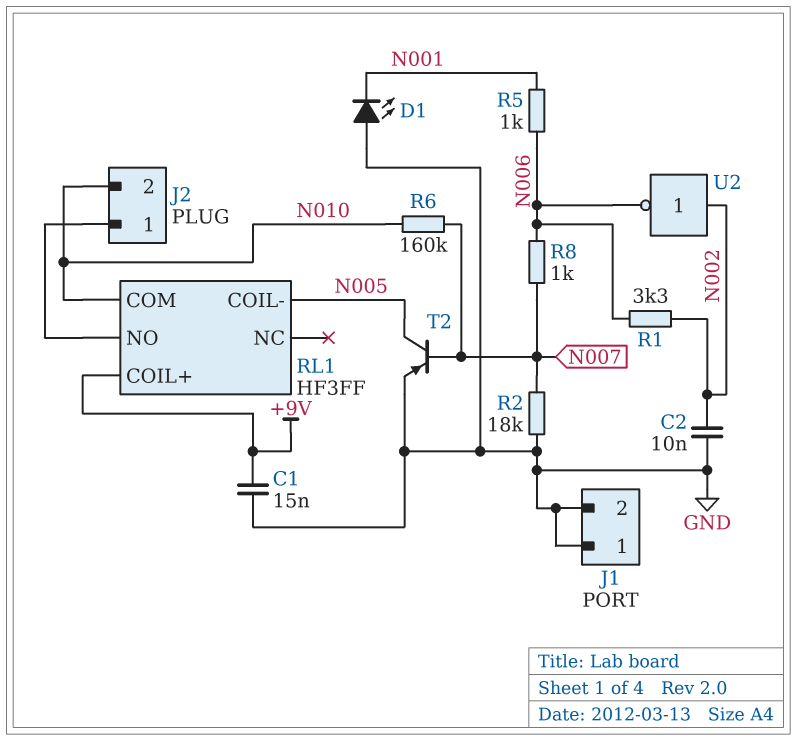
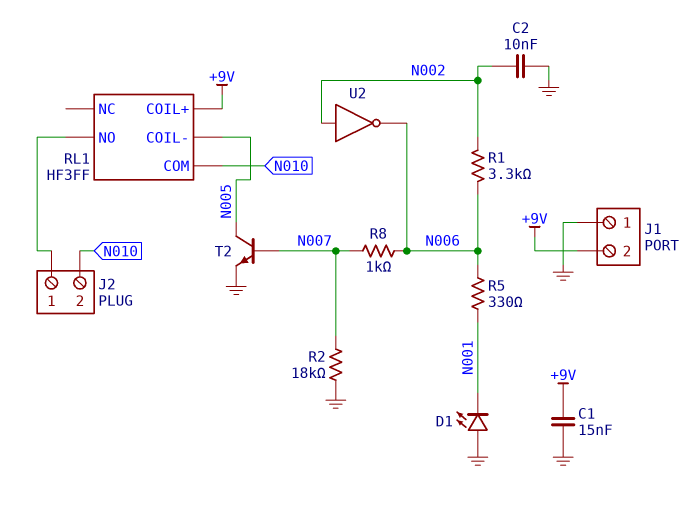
J1 pin 2: GND -> +9V
R5: 1k (N001, N006) -> 330 (N001, N006)
R6: 160k (N007, N010) -> none
T2: PNP (B N007, C N005, E GND) -> NPN (B N007, C N005, E GND)

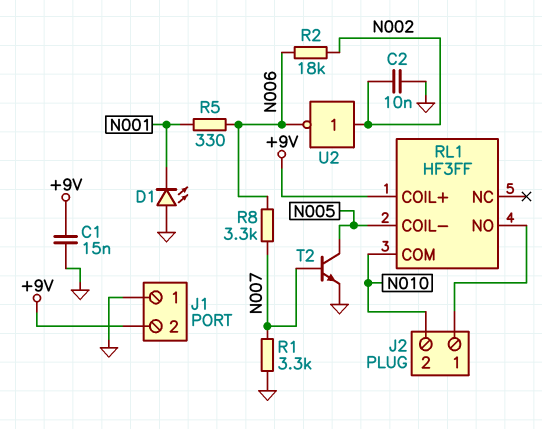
R1: 3.3k (N002, N006) -> 3.3k (GND, N007)
R2: 18k (GND, N007) -> 18k (N002, N006)
R8: 1k (N006, N007) -> 3.3k (N006, N007)

